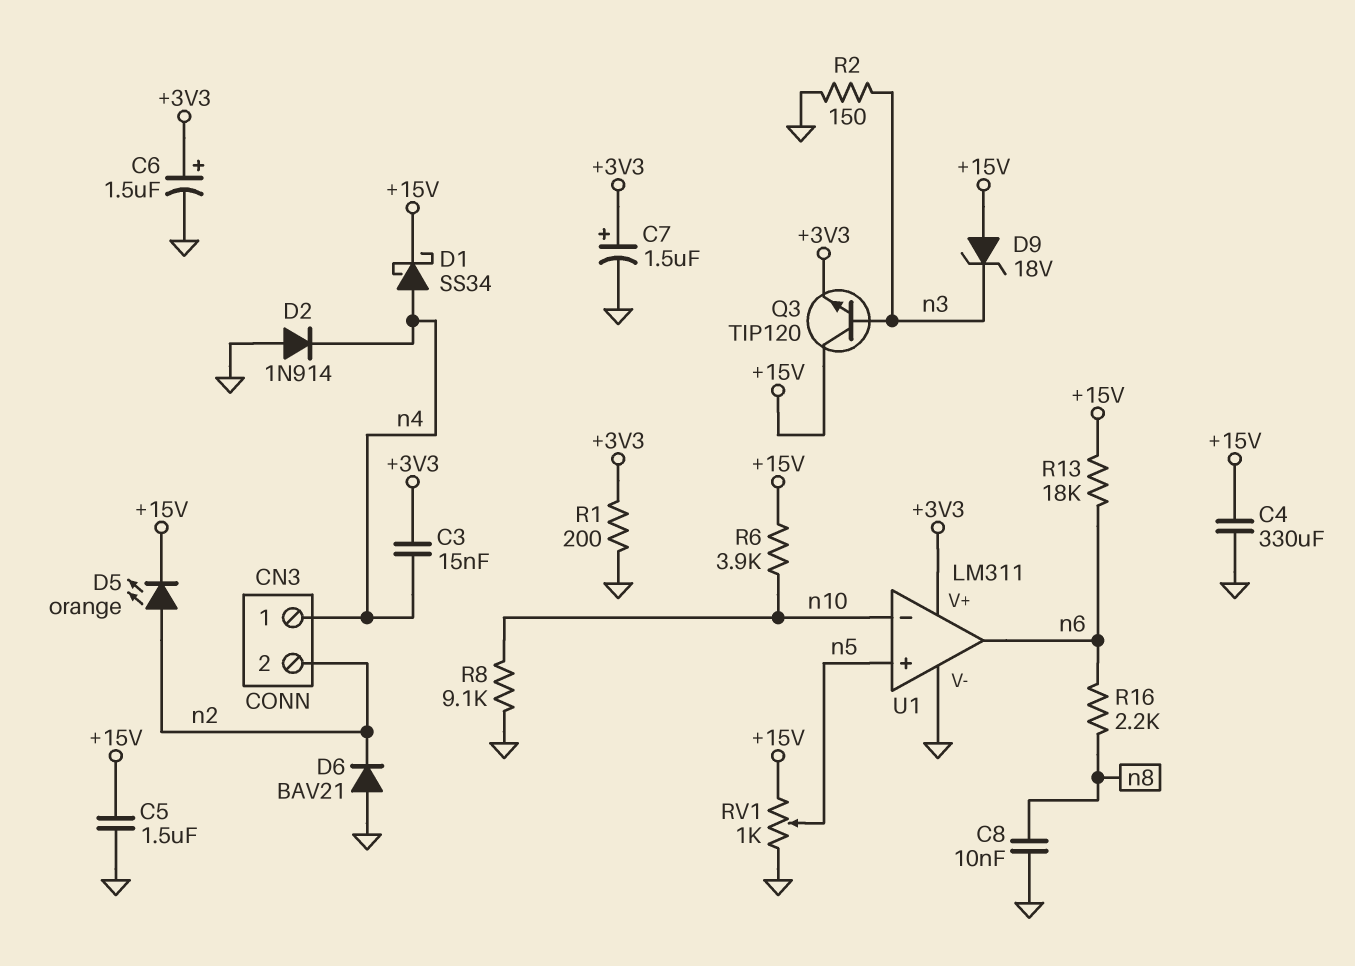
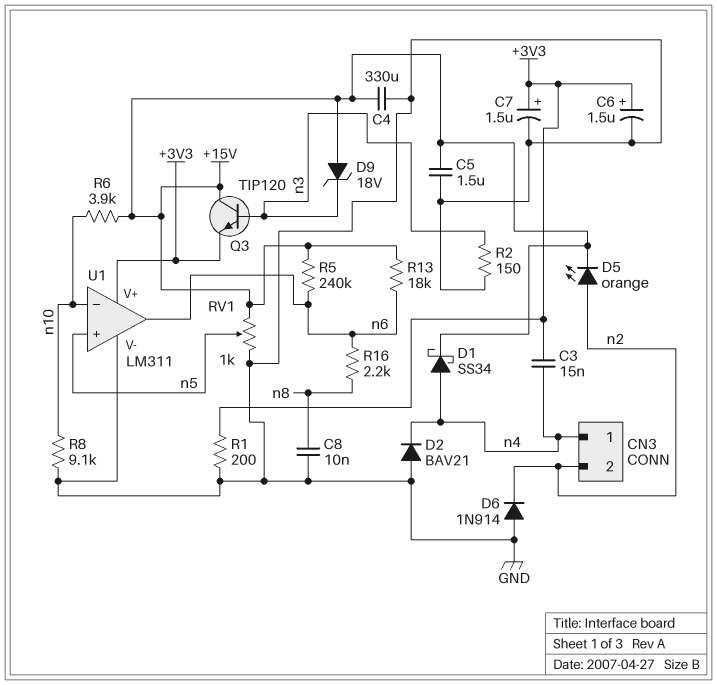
D2: diode 1N914 (A GND, K n4) -> diode BAV21 (A GND, K n4)
D6: diode BAV21 (A GND, K n2) -> diode 1N914 (A GND, K n2)
R5: none -> 240k (+15V, n6)

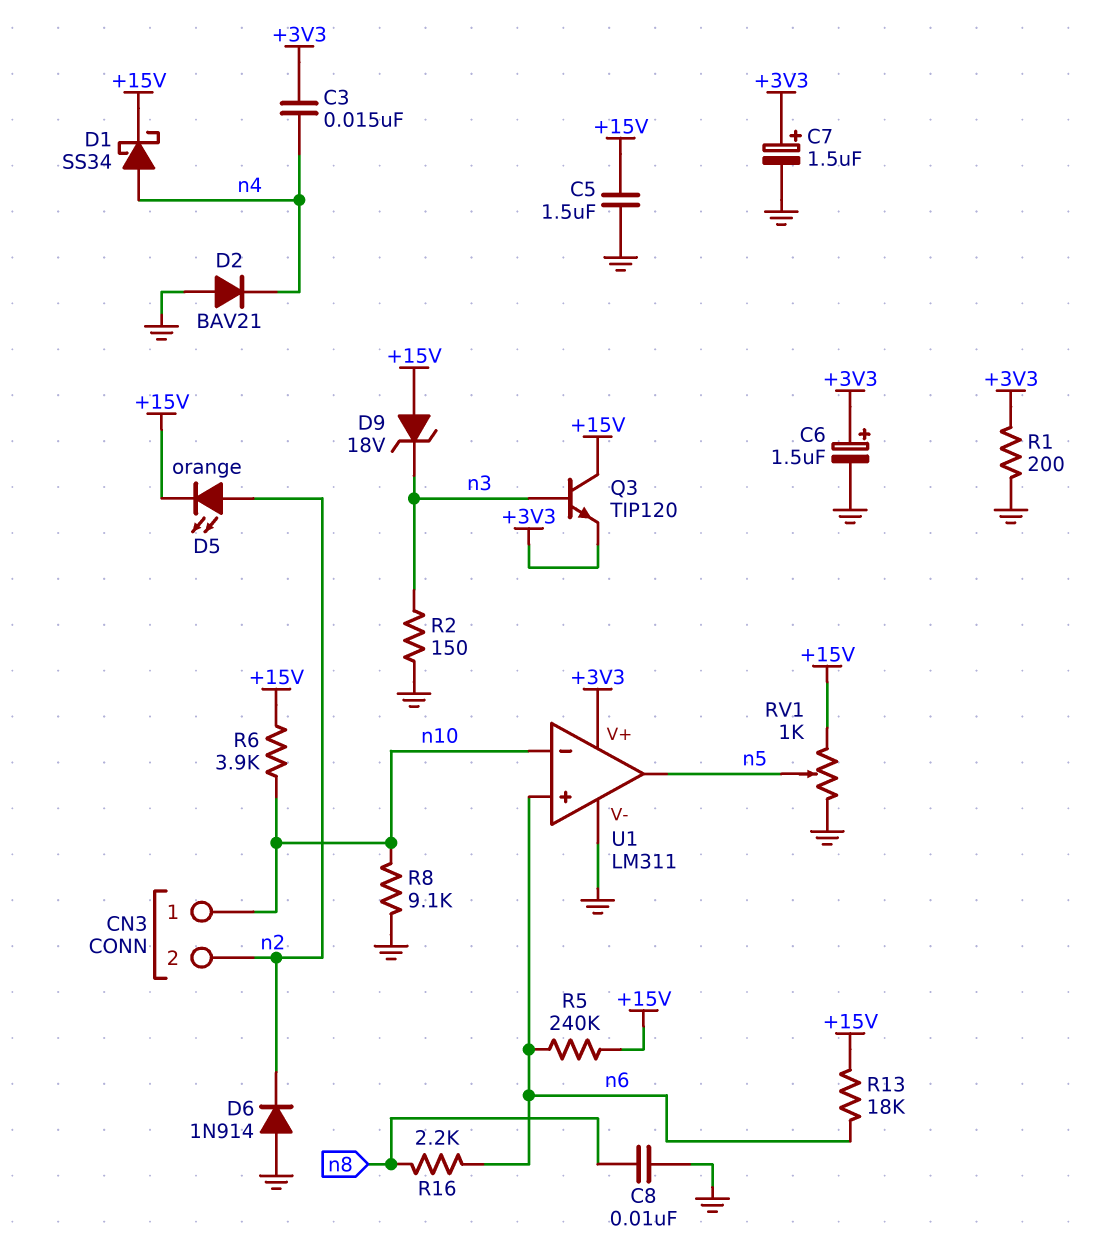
C4: 330uF (+15V, GND) -> none
CN3 pin 1: n4 -> n10
U1 pin in+: n5 -> n6
U1 pin out: n6 -> n5

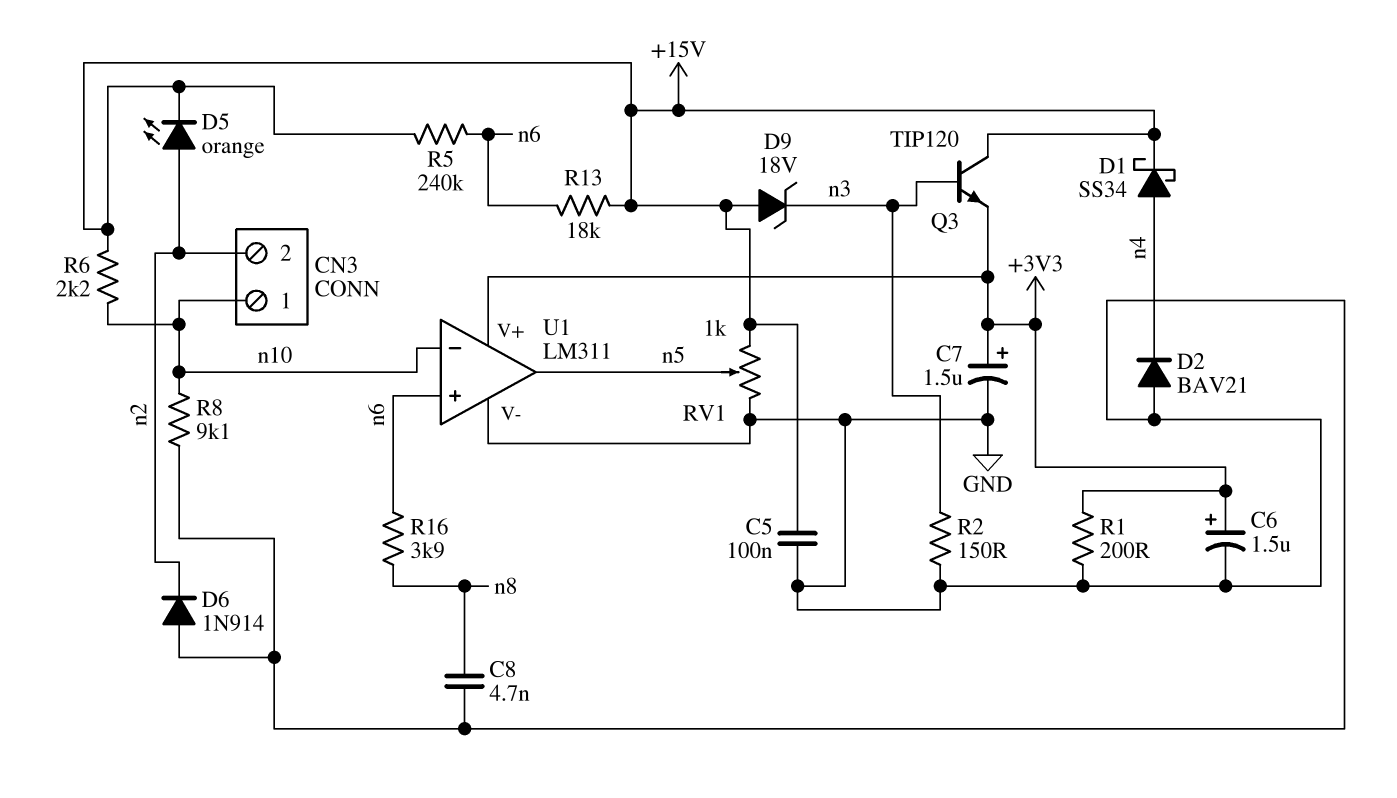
C3: 15nF (+3V3, n4) -> none
C5: 1.5uF (+15V, GND) -> 100nF (+15V, GND)
C8: 10nF (GND, n8) -> 4.7nF (GND, n8)
R6: 3.9k (+15V, n10) -> 2.2k (+15V, n10)
R16: 2.2k (n6, n8) -> 3.9k (n6, n8)

